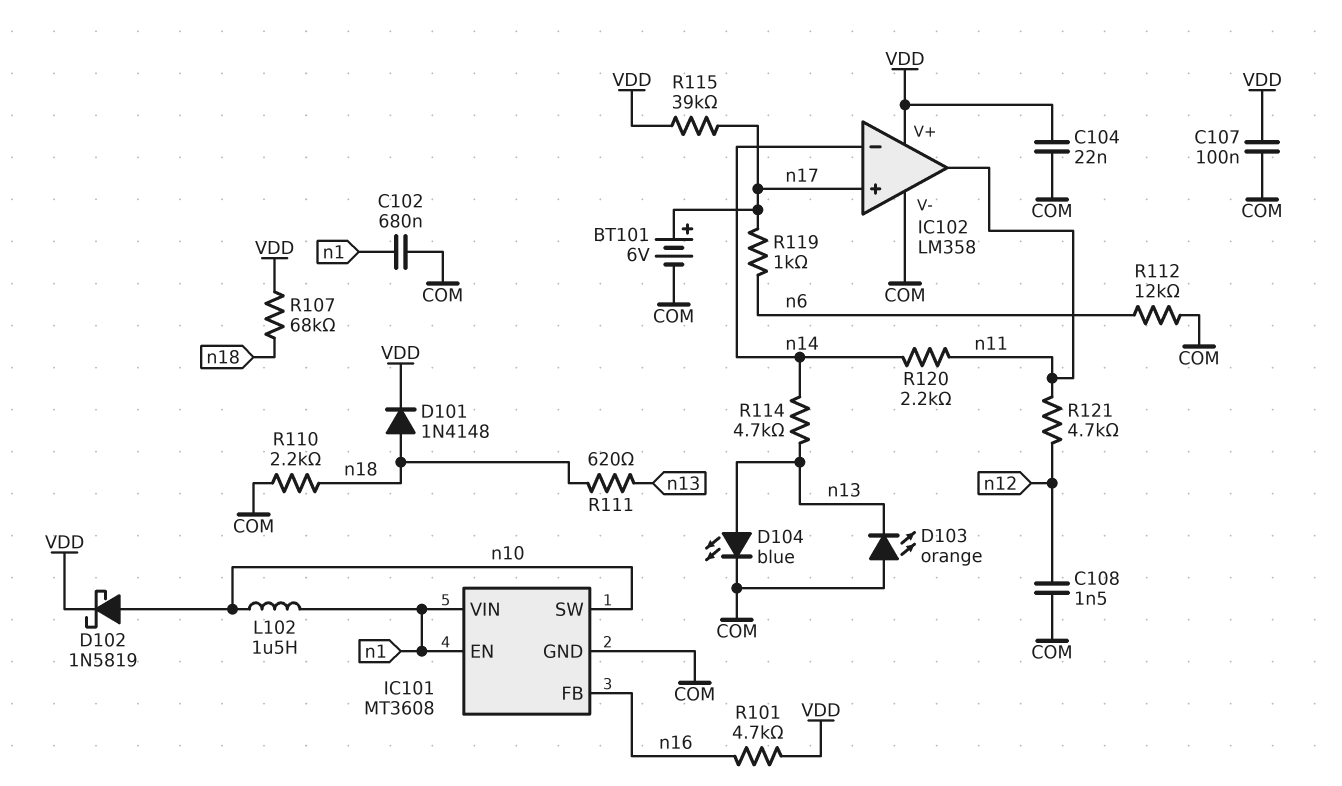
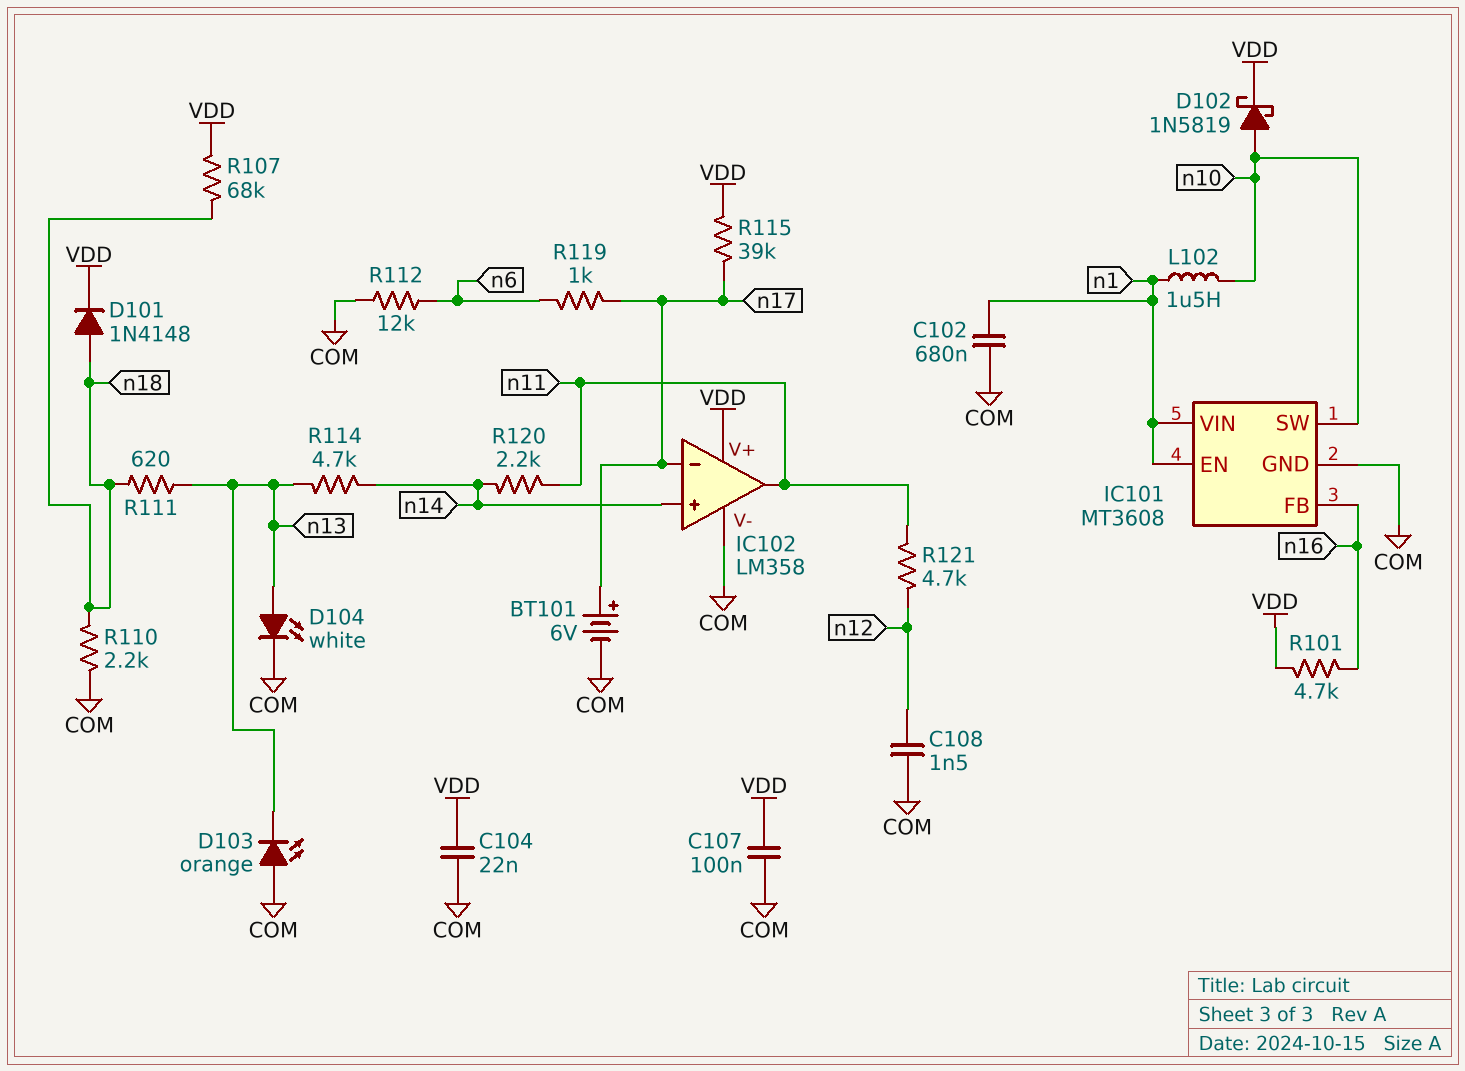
D104: LED blue (A n13, K COM) -> LED white (A n13, K COM)
IC102 pin in+: n17 -> n14
IC102 pin in-: n14 -> n17

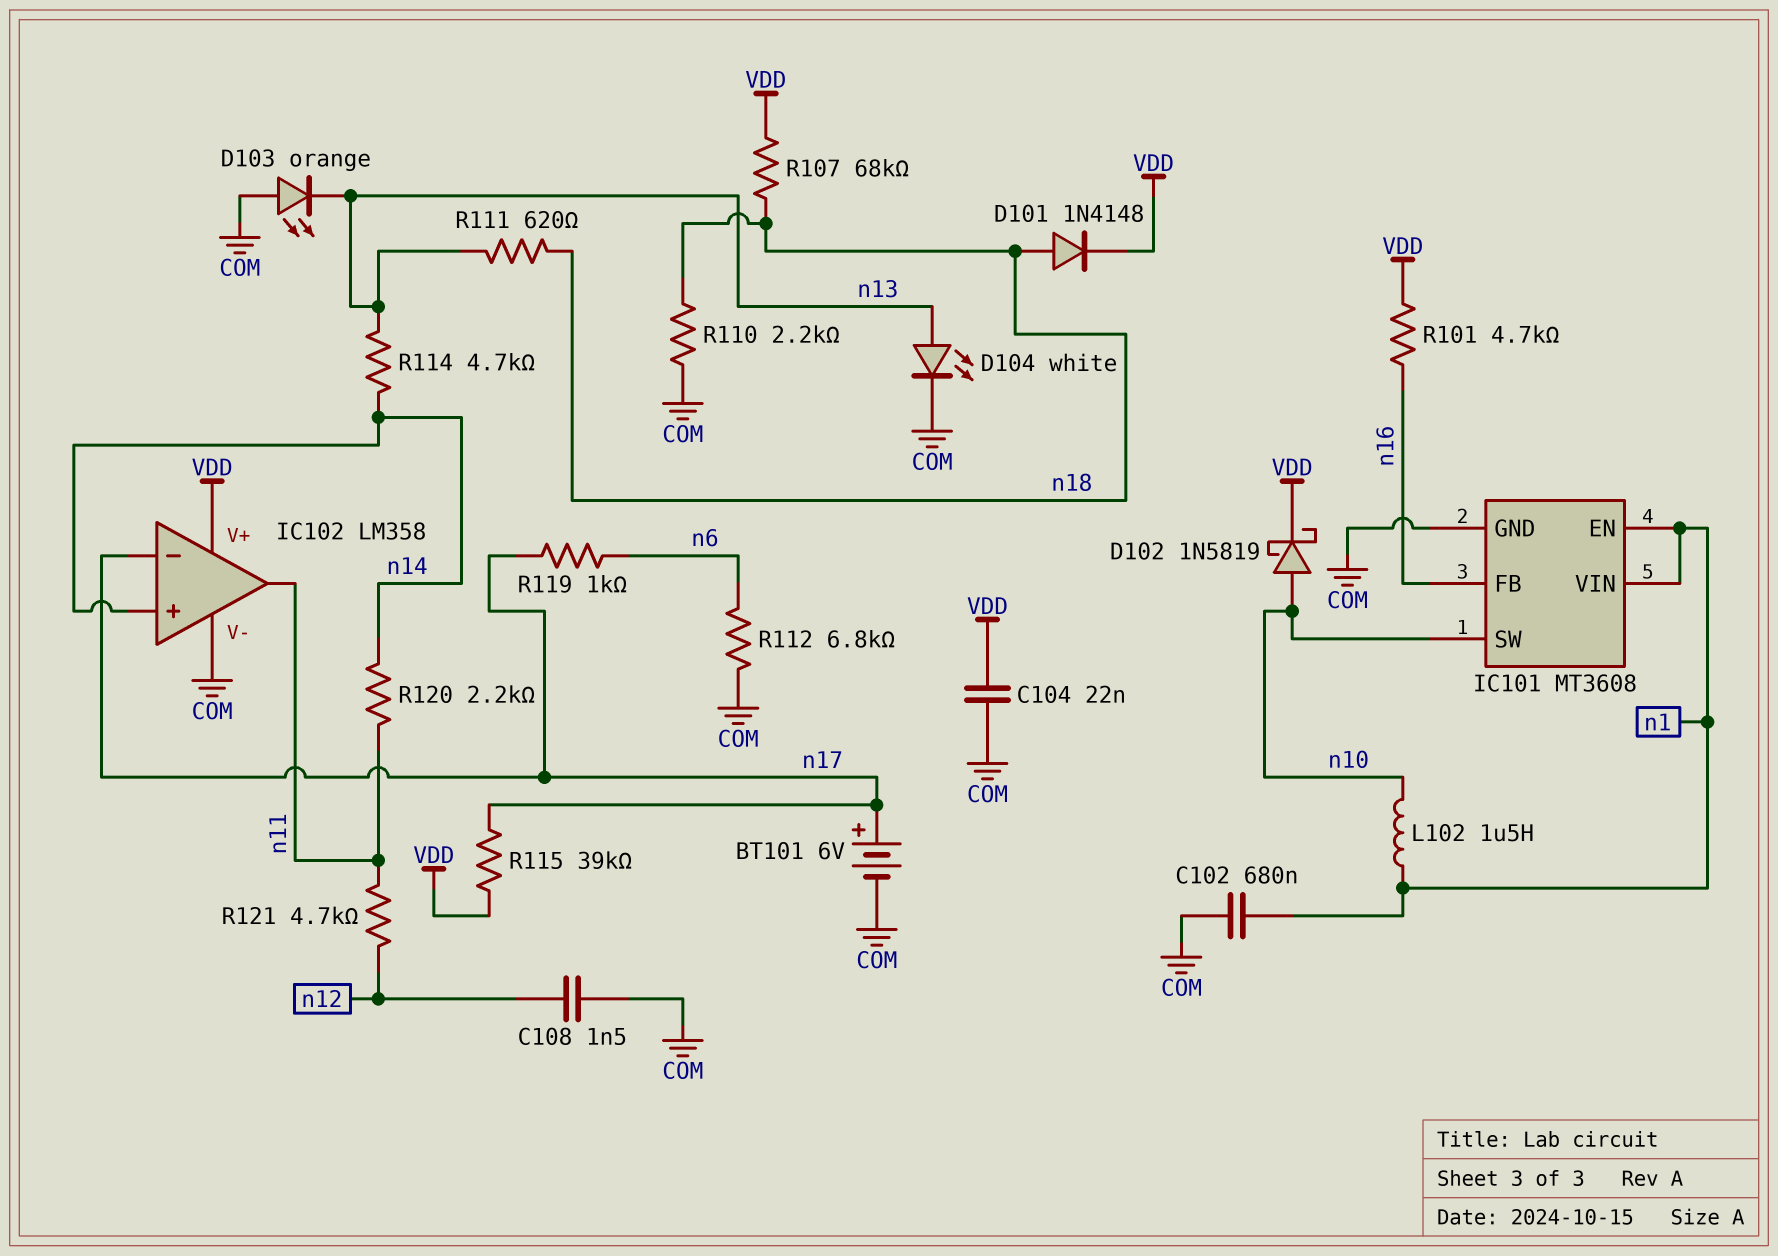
C107: 100nF (COM, VDD) -> none
R112: 12k (COM, n6) -> 6.8k (COM, n6)

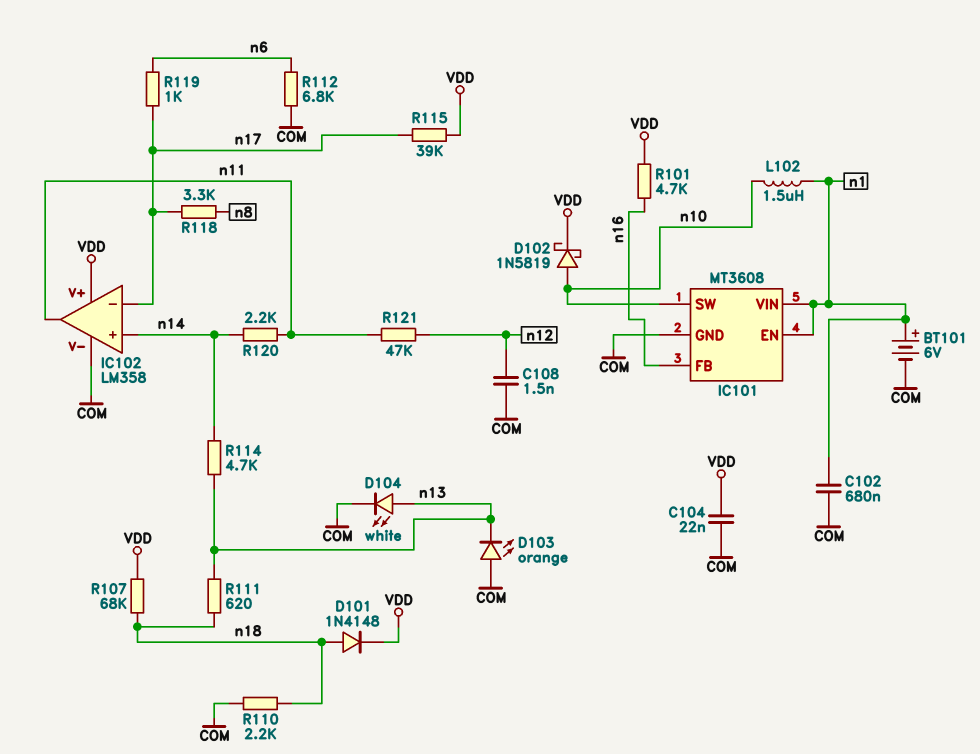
BT101: 6V (plus n17, minus COM) -> 6V (plus n1, minus COM)
R118: none -> 3.3k (n8, n17)
R121: 4.7k (n11, n12) -> 47k (n11, n12)

